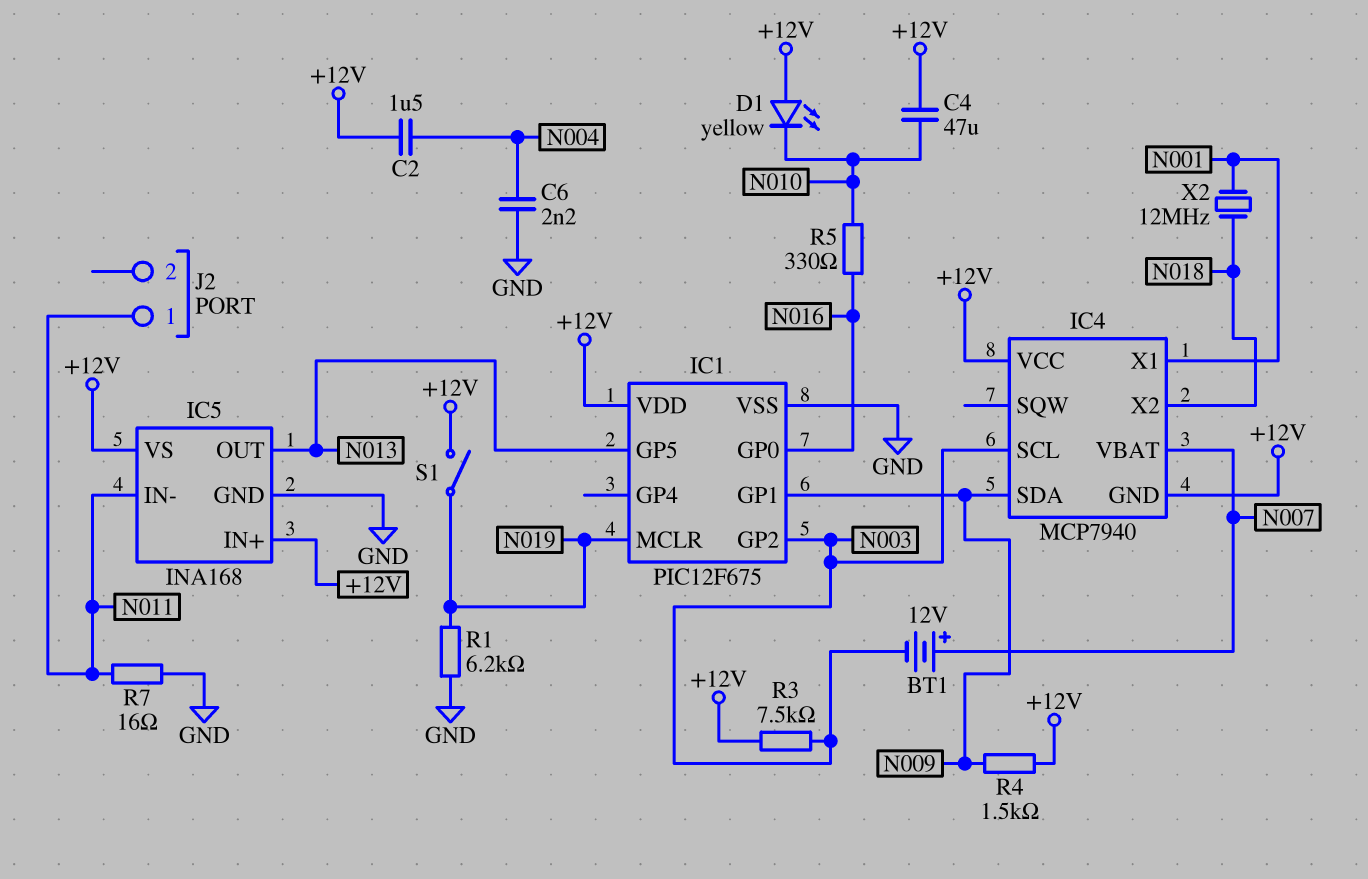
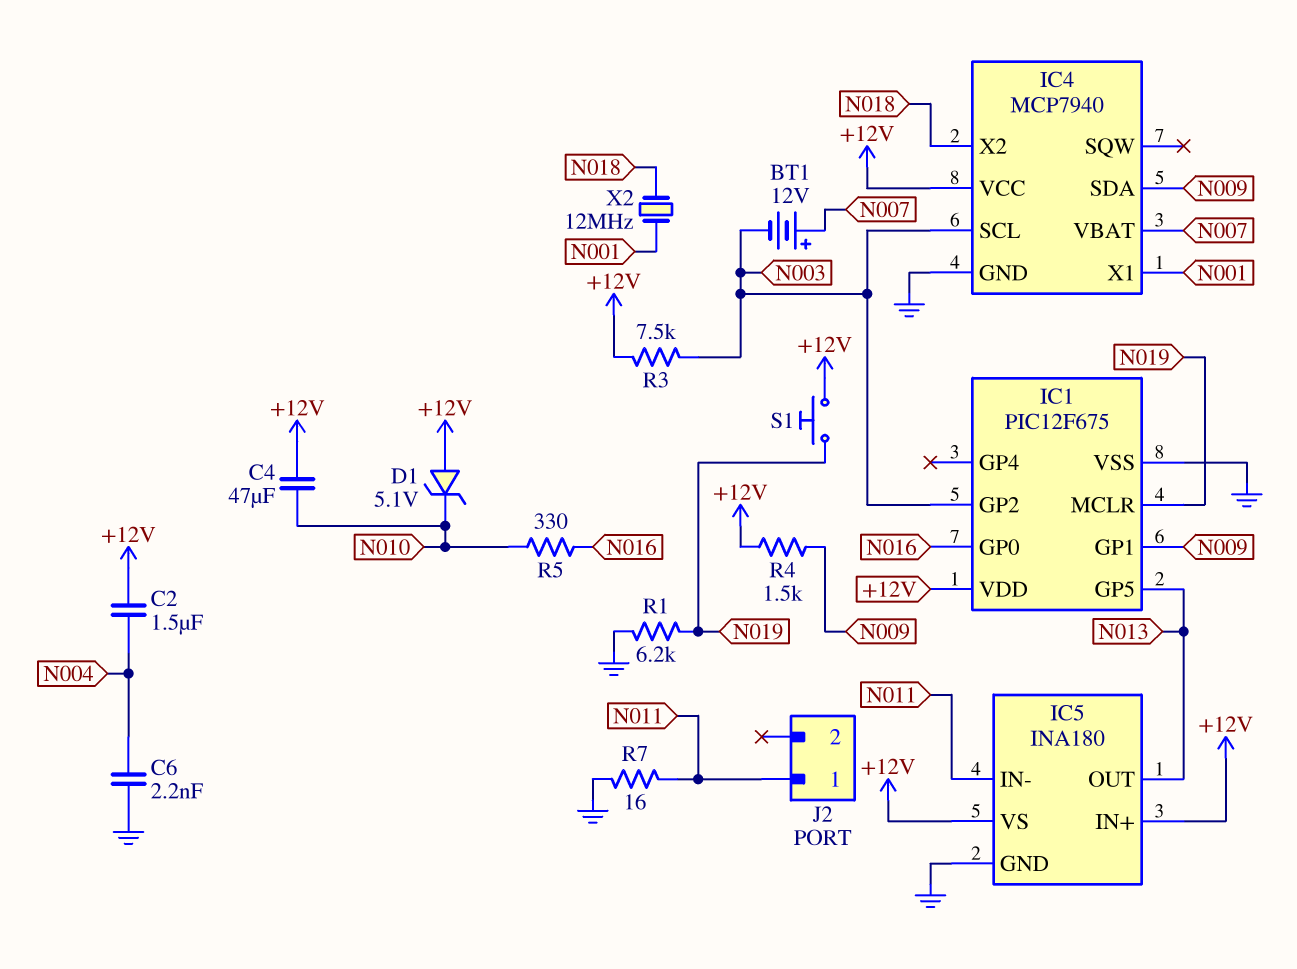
D1: LED yellow (A +12V, K N010) -> zener 5.1V (A +12V, K N010)
IC4 pin GND: +12V -> GND
IC5: INA168 -> INA180
S1: switch (+12V, N019) -> button (+12V, N019)

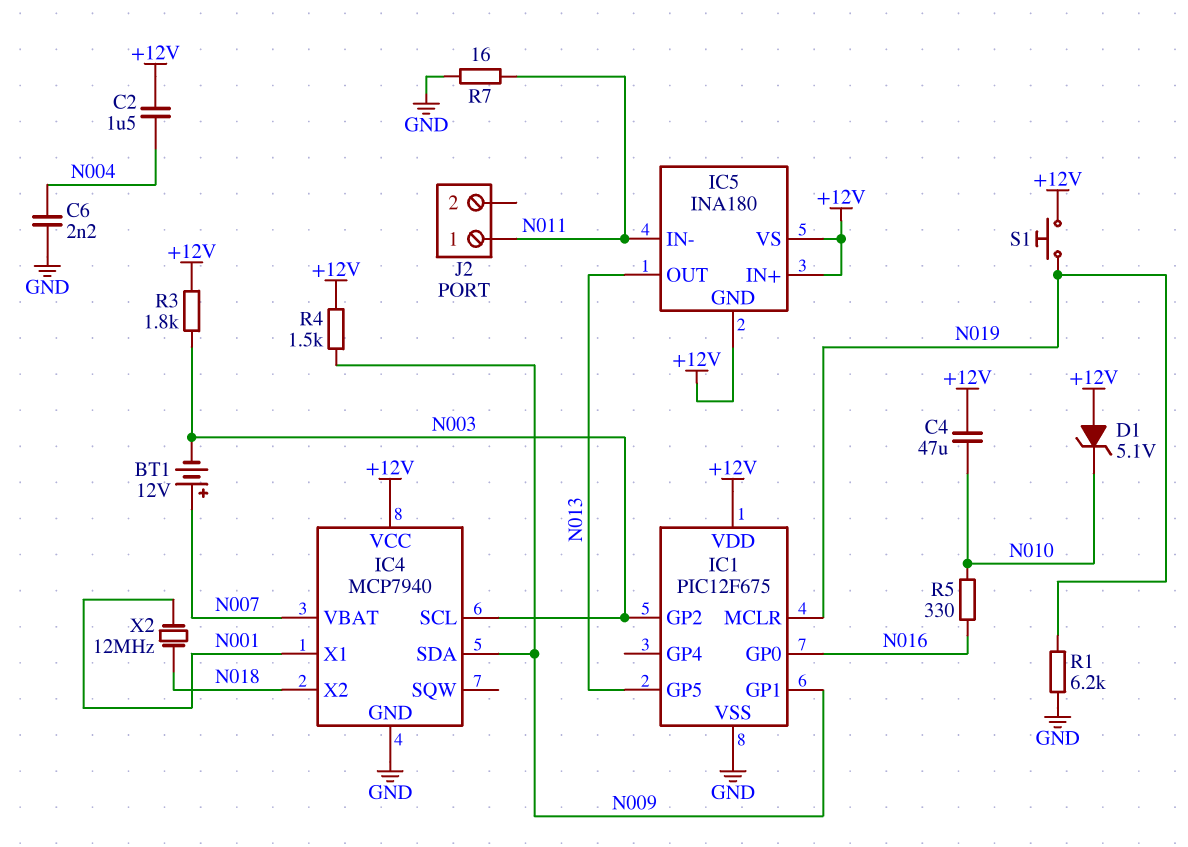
IC5 pin GND: GND -> +12V
R3: 7.5k (+12V, N003) -> 1.8k (+12V, N003)

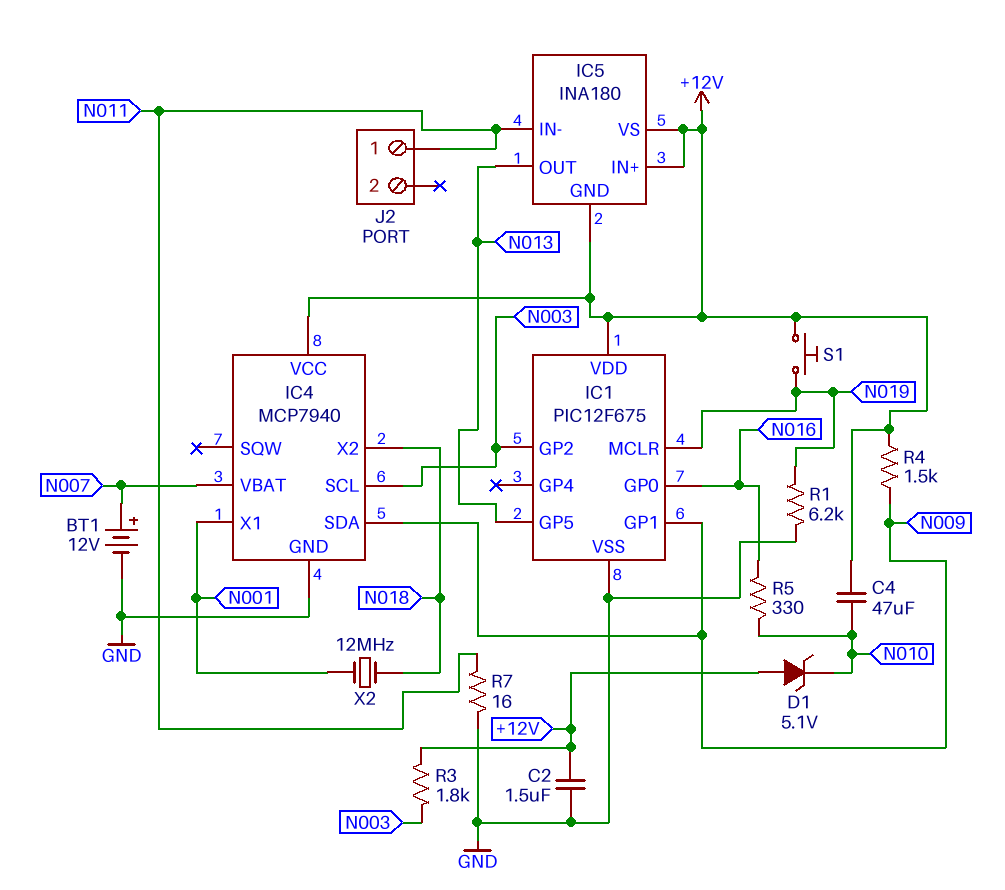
BT1: 12V (plus N007, minus N003) -> 12V (plus N007, minus GND)
C2: 1.5uF (+12V, N004) -> 1.5uF (+12V, GND)
C6: 2.2nF (GND, N004) -> none

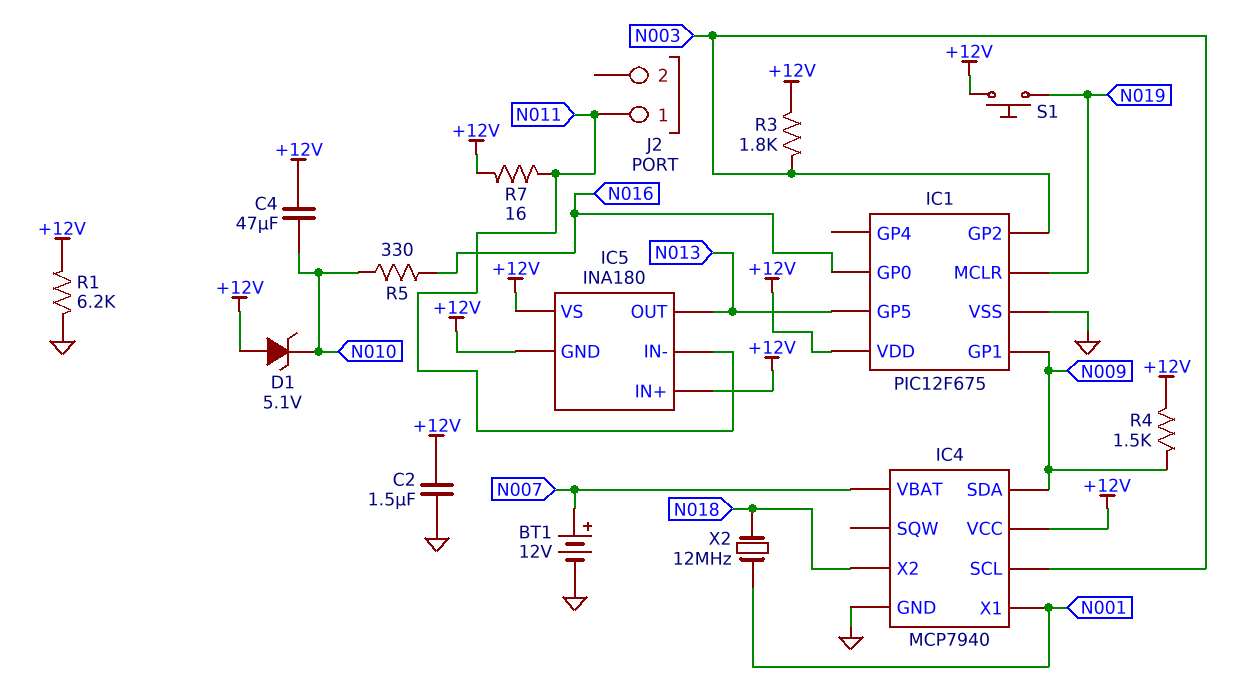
R1: 6.2k (GND, N019) -> 6.2k (+12V, GND)
R7: 16 (GND, N011) -> 16 (+12V, N011)

